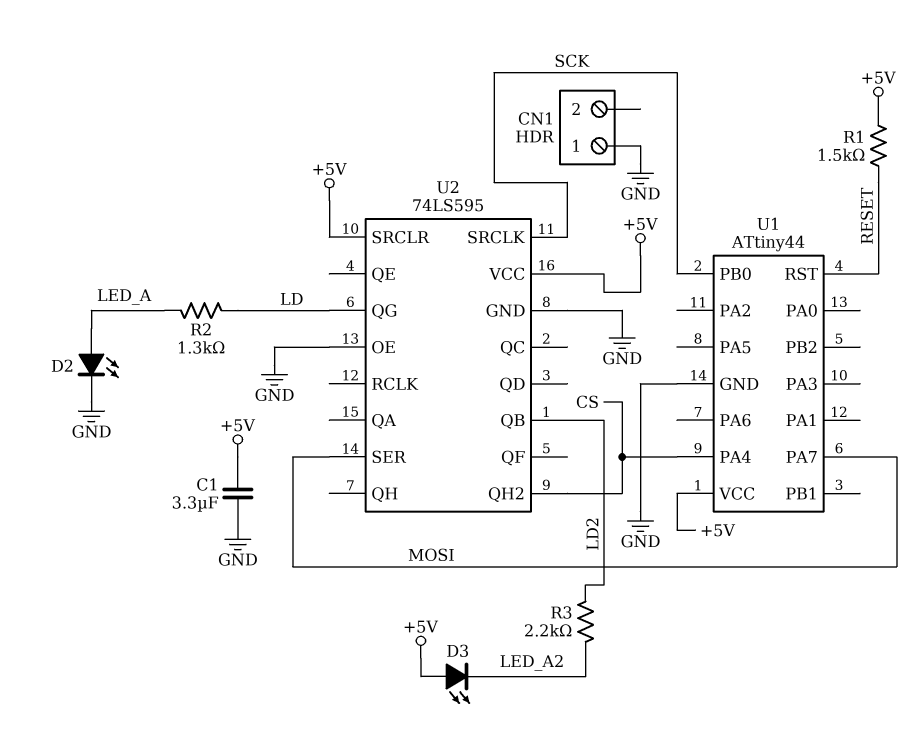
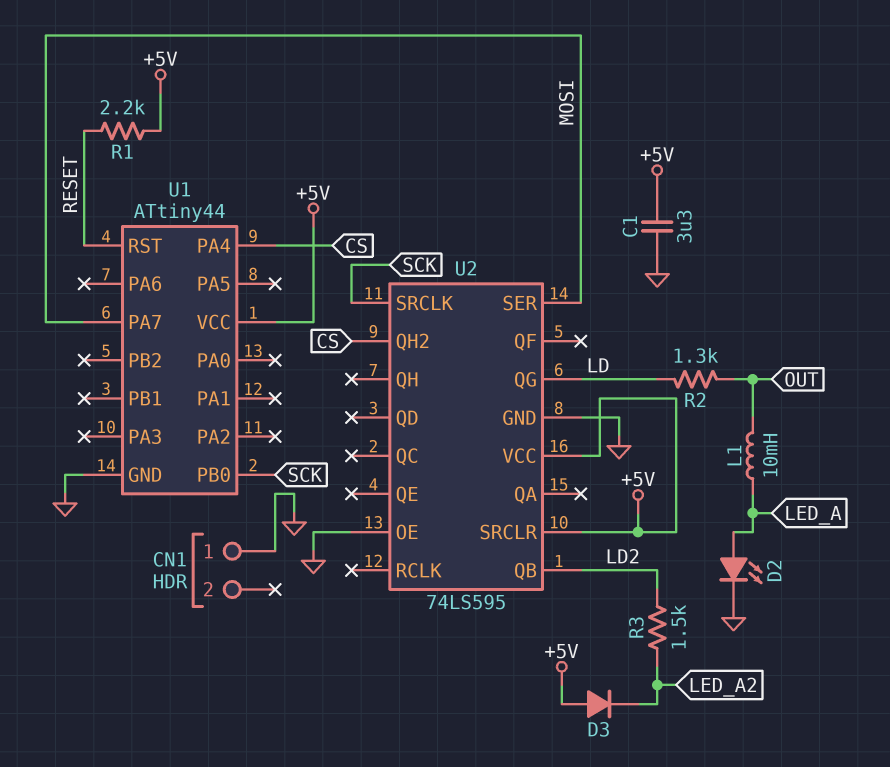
D3: LED (A +5V, K LED_A2) -> diode (A +5V, K LED_A2)
L1: none -> 10mH (LED_A, OUT)
R1: 1.5k (+5V, RESET) -> 2.2k (+5V, RESET)
R2: 1.3k (LD, LED_A) -> 1.3k (LD, OUT)
R3: 2.2k (LD2, LED_A2) -> 1.5k (LD2, LED_A2)

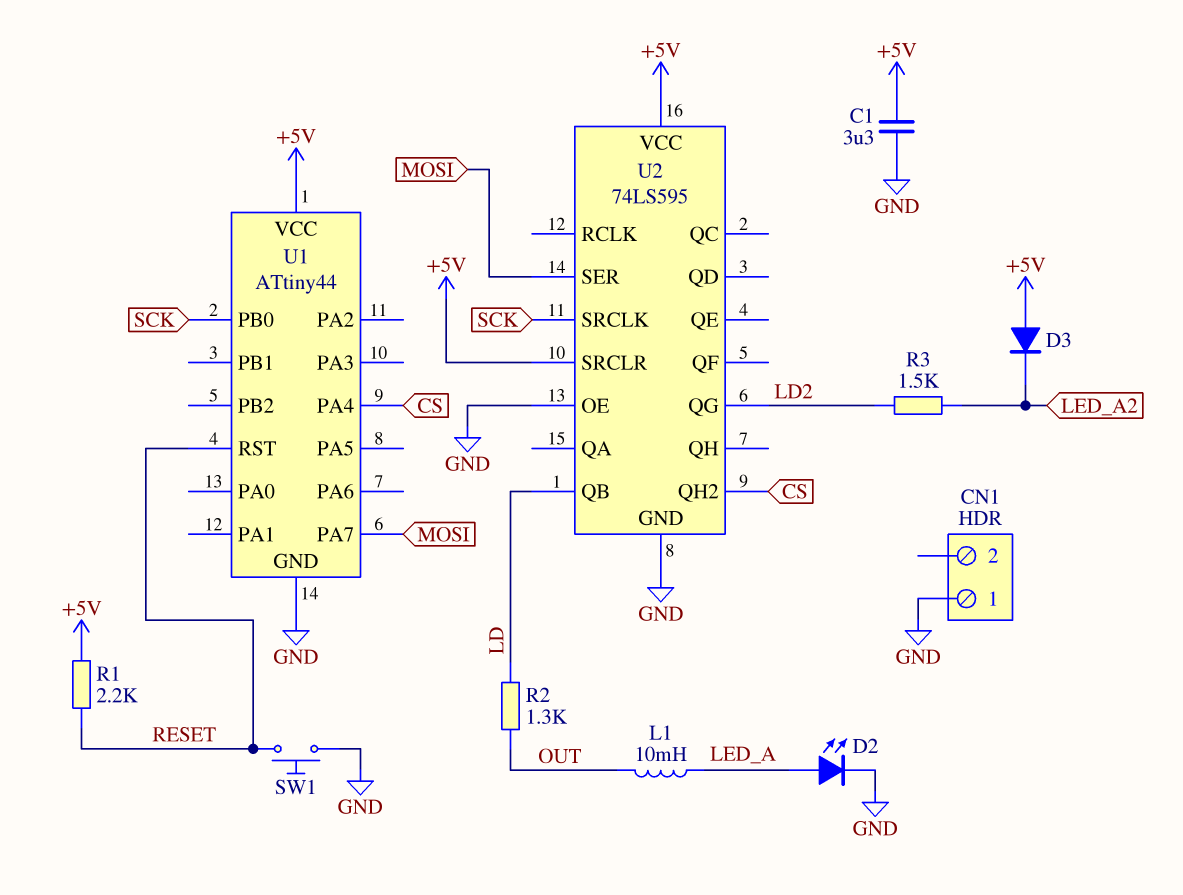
SW1: none -> button (GND, RESET)
U2 pin QB: LD2 -> LD
U2 pin QG: LD -> LD2

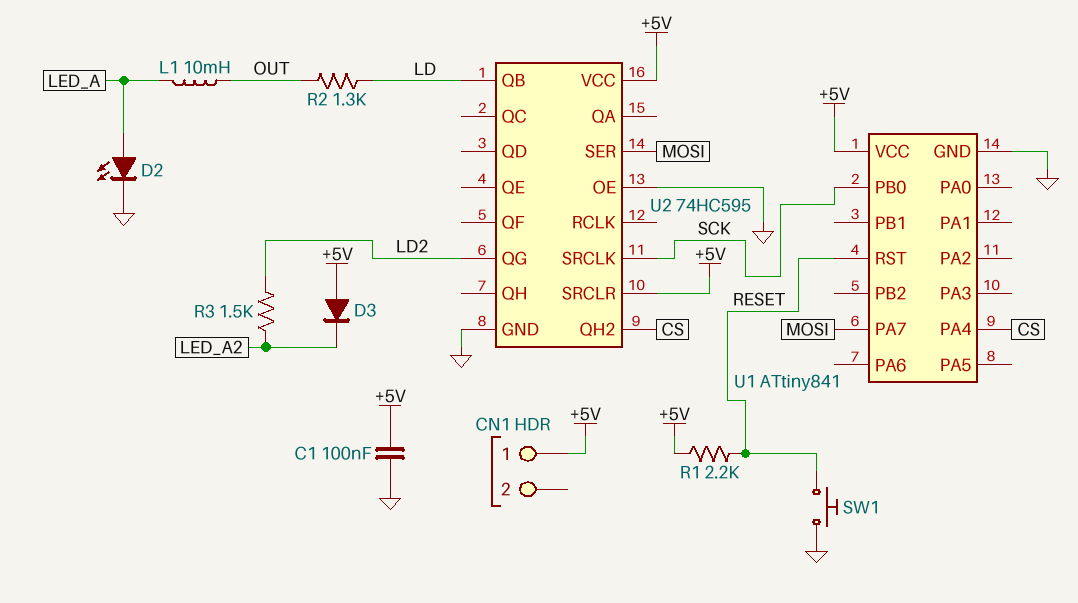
C1: 3.3uF (+5V, GND) -> 100nF (+5V, GND)
CN1 pin 1: GND -> +5V
U1: ATtiny44 -> ATtiny841
U2: 74LS595 -> 74HC595

